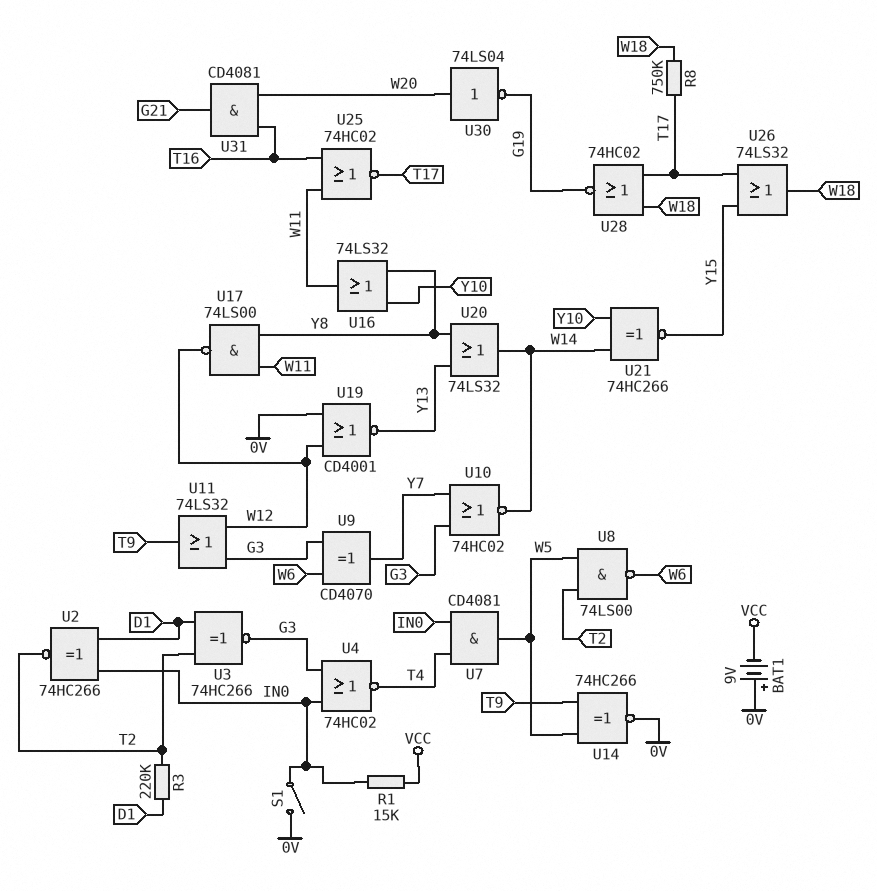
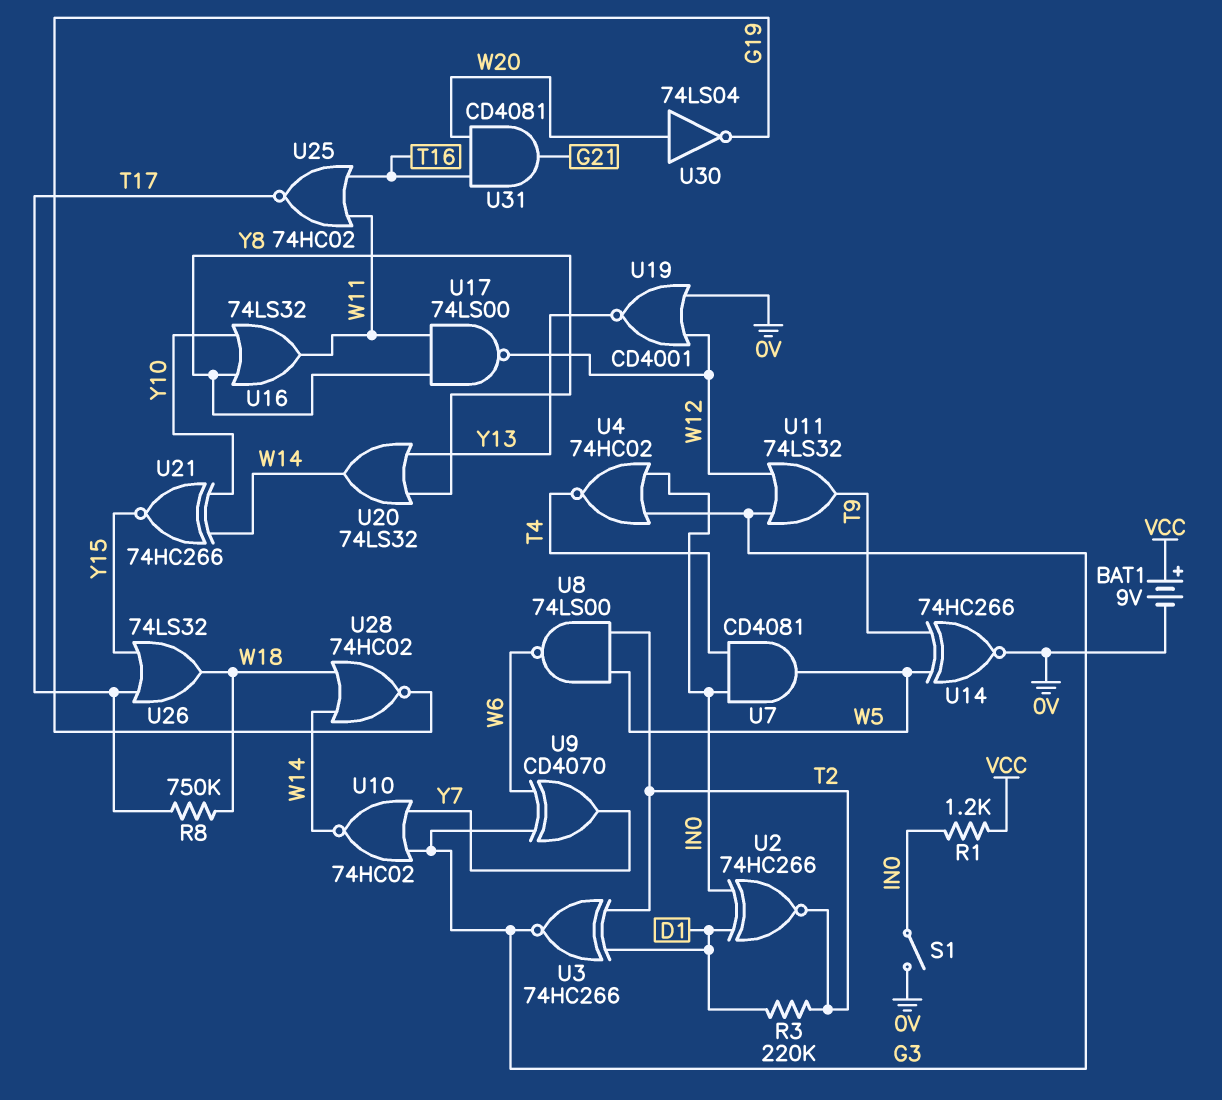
BAT1: 9V (plus 0V, minus VCC) -> 9V (plus VCC, minus 0V)
R1: 15k (IN0, VCC) -> 1.2k (IN0, VCC)
U28: NOR 74HC02 (in T17, in W18, out G19) -> NOR 74HC02 (in W14, in W18, out G19)

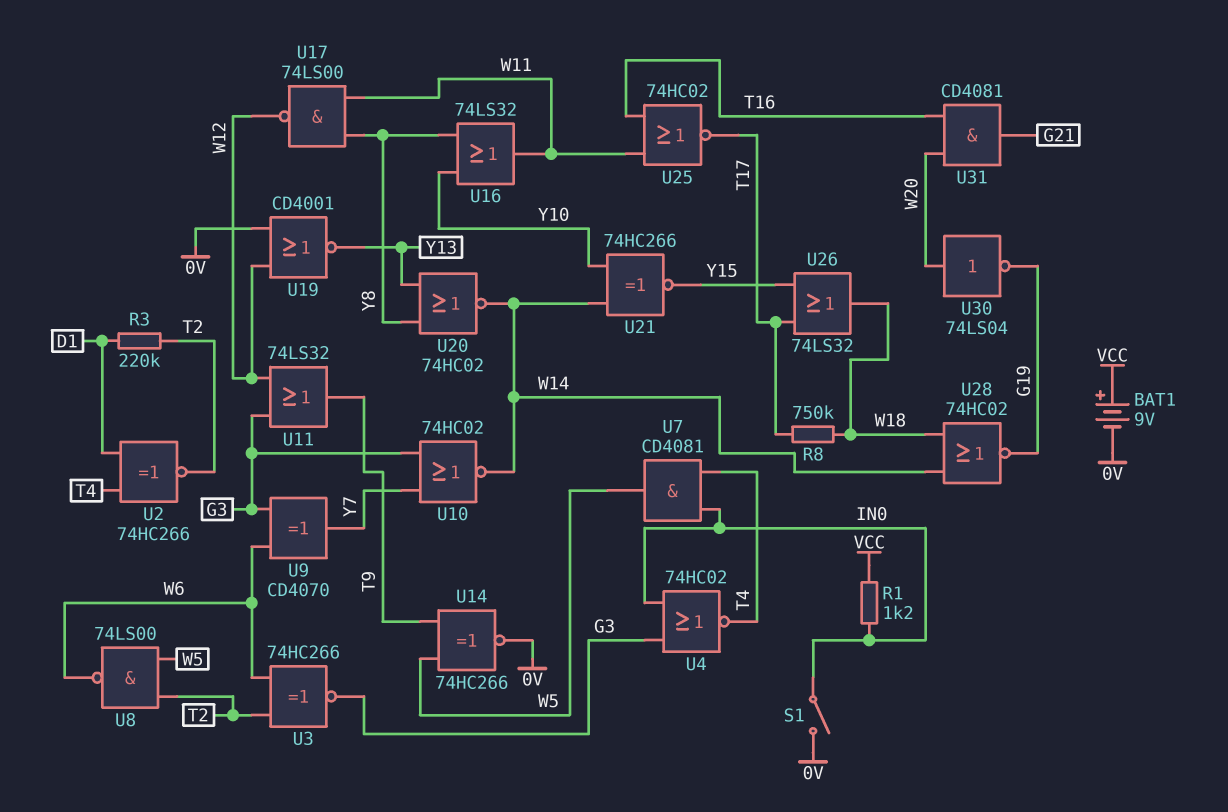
U2: XNOR 74HC266 (in D1, in IN0, out T2) -> XNOR 74HC266 (in D1, in T4, out T2)
U3: XNOR 74HC266 (in D1, in T2, out G3) -> XNOR 74HC266 (in T2, in W6, out G3)
U20: OR 74LS32 (in Y8, in Y13, out W14) -> NOR 74HC02 (in Y8, in Y13, out W14)

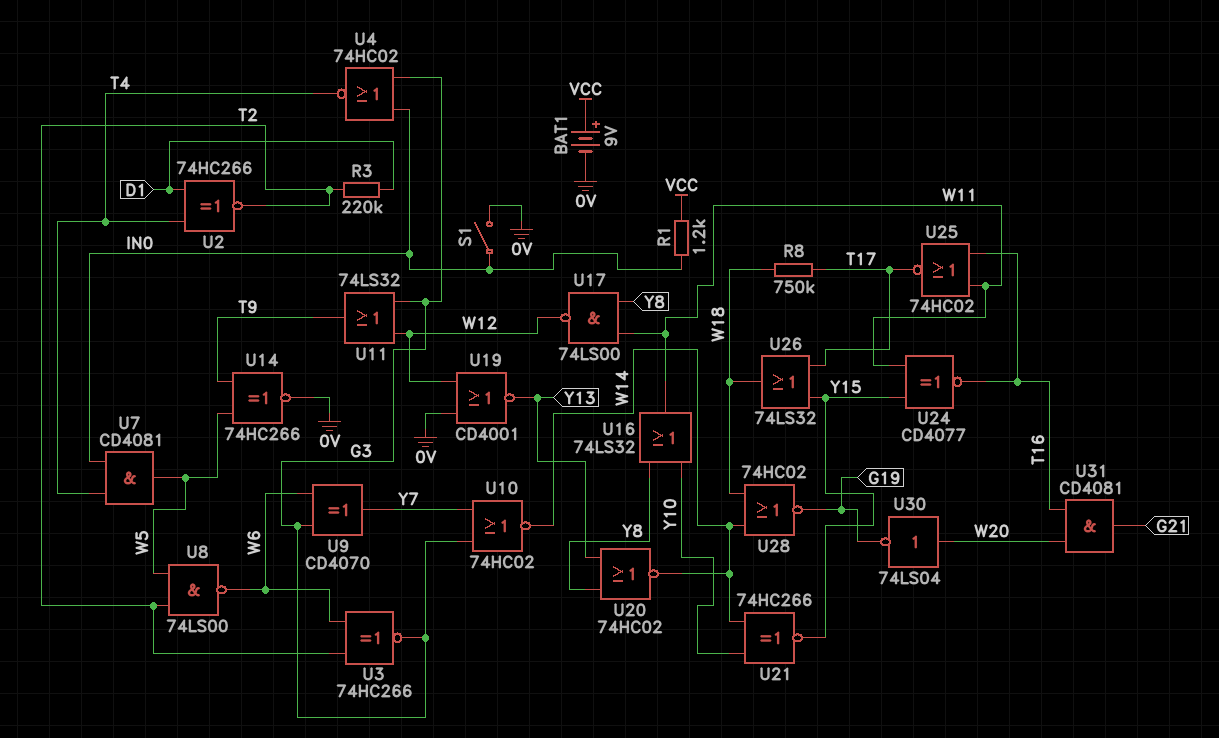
U24: none -> XNOR CD4077 (in W11, in Y15, out T16)

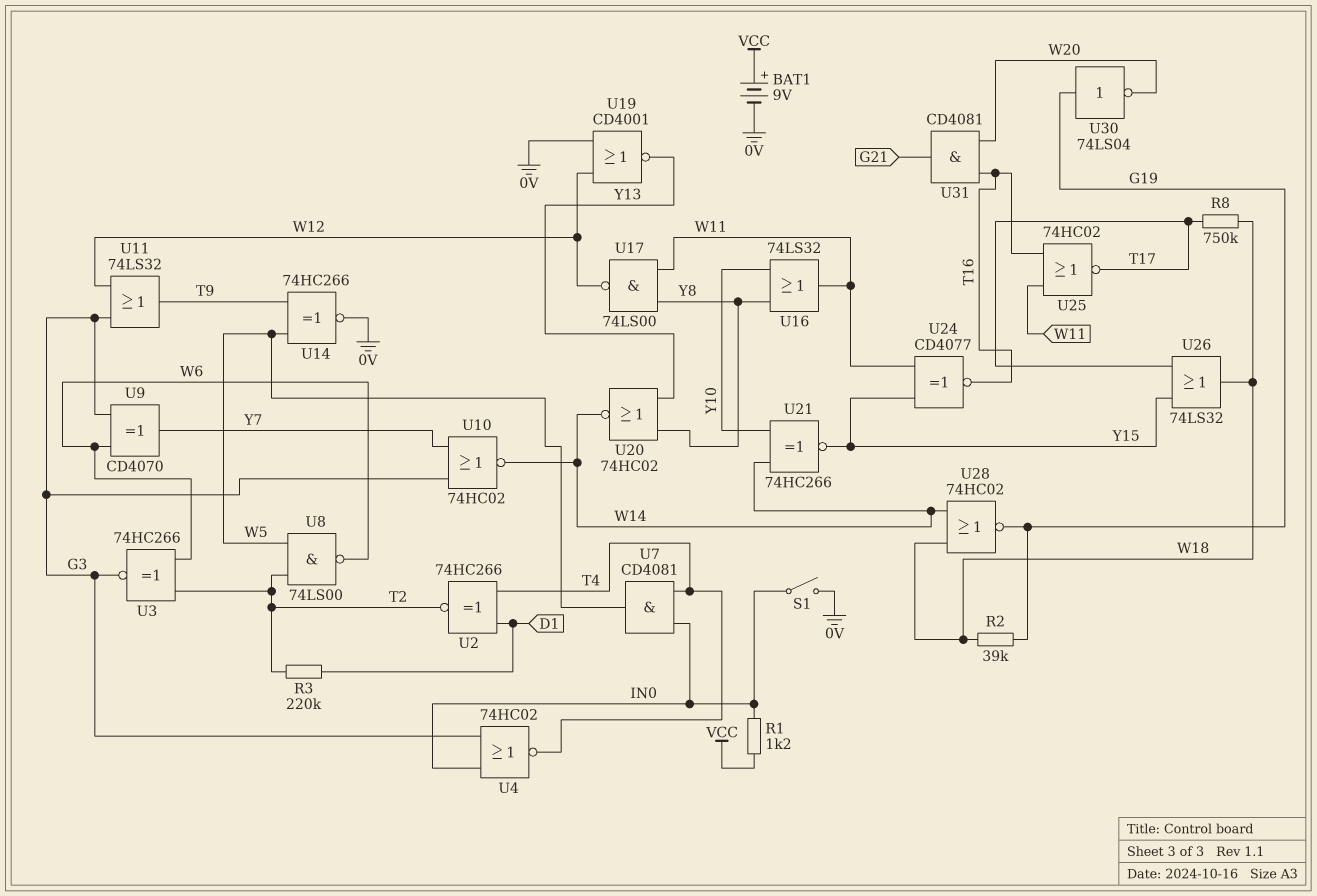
R2: none -> 39k (G19, W18)
U30: NOT 74LS04 (in W20, out G19) -> NOT 74LS04 (in G19, out W20)

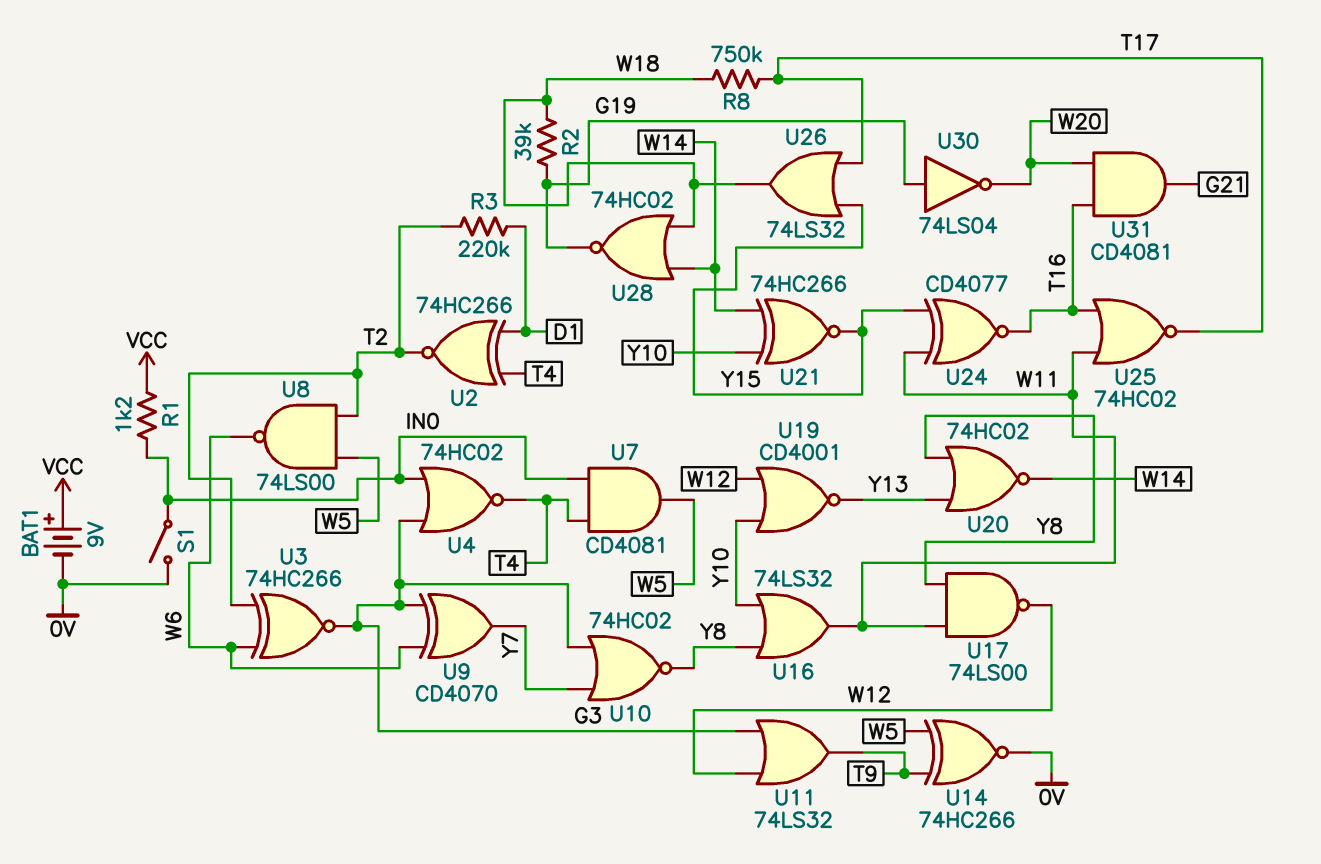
U10: NOR 74HC02 (in G3, in Y7, out W14) -> NOR 74HC02 (in G3, in Y7, out Y8)
U19: NOR CD4001 (in 0V, in W12, out Y13) -> NOR CD4001 (in W12, in Y10, out Y13)

